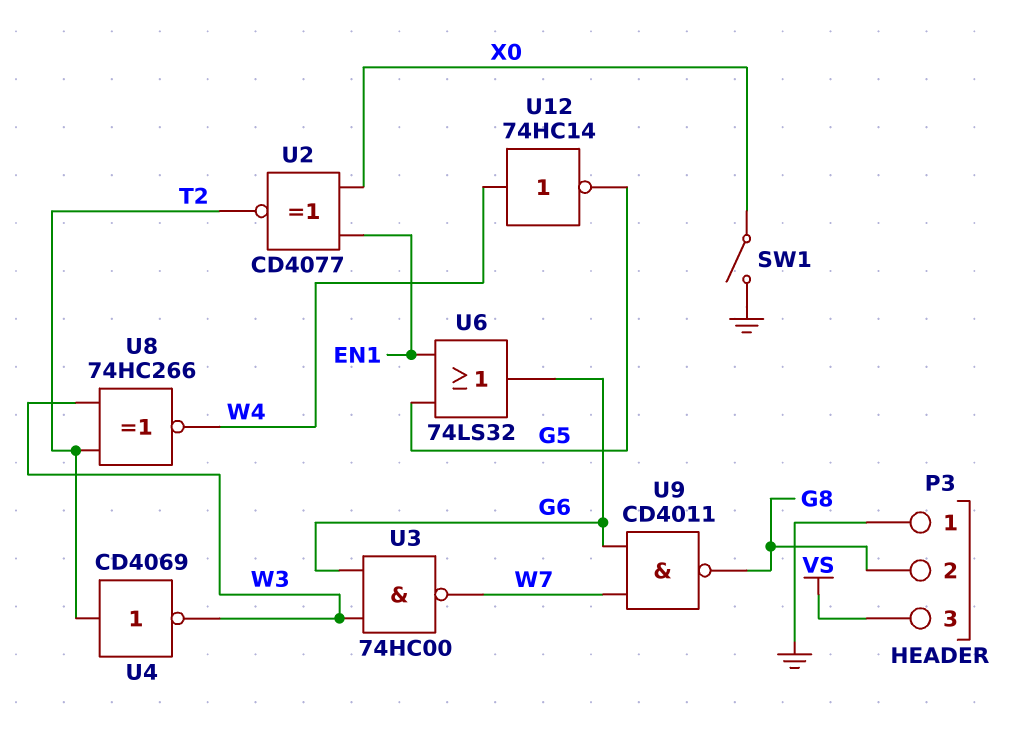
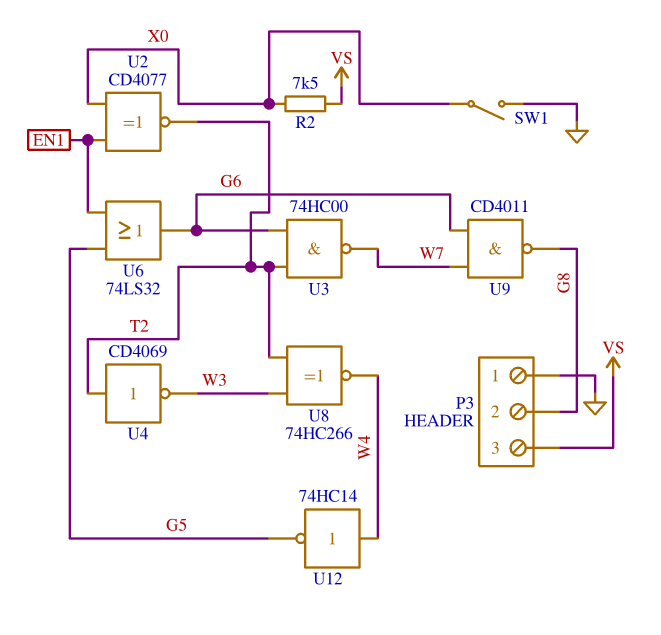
R2: none -> 7.5k (VS, X0)
U3: NAND 74HC00 (in G6, in W3, out W7) -> NAND 74HC00 (in G6, in T2, out W7)

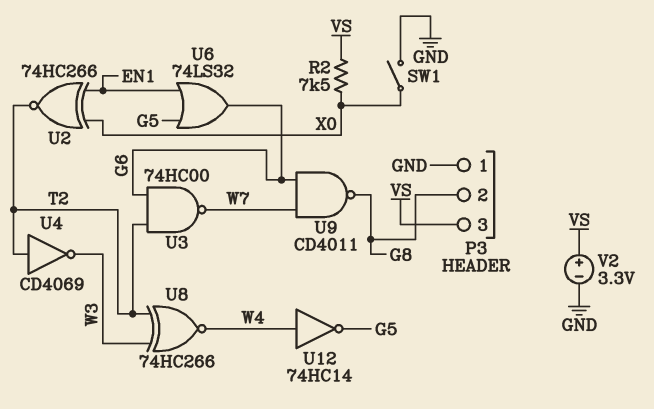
U2: XNOR CD4077 (in EN1, in X0, out T2) -> XNOR 74HC266 (in EN1, in X0, out T2)
V2: none -> 3.3V (plus VS, minus GND)

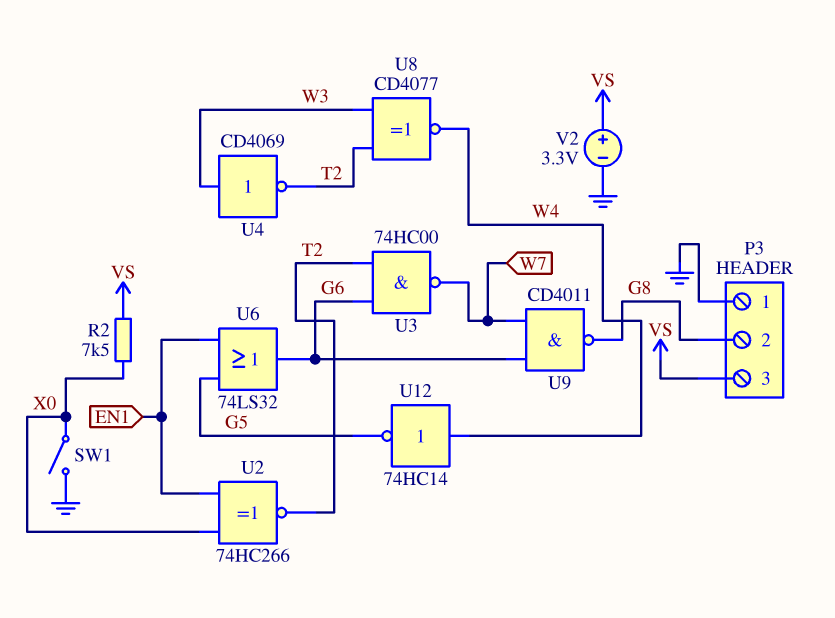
U4: NOT CD4069 (in T2, out W3) -> NOT CD4069 (in W3, out T2)
U8: XNOR 74HC266 (in T2, in W3, out W4) -> XNOR CD4077 (in T2, in W3, out W4)

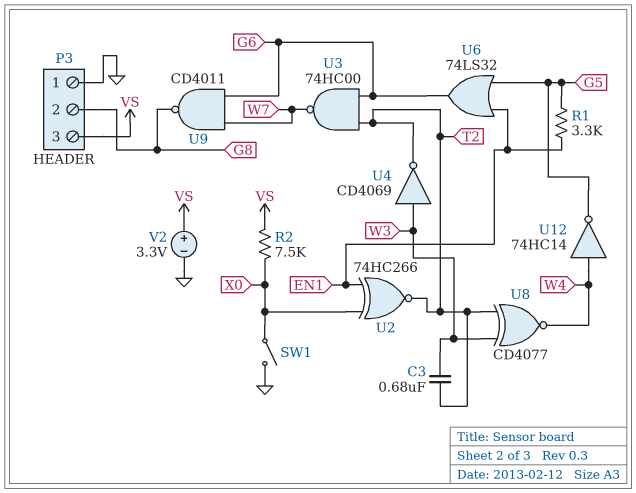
C3: none -> 680nF (T2, W3)
R1: none -> 3.3k (EN1, G5)

